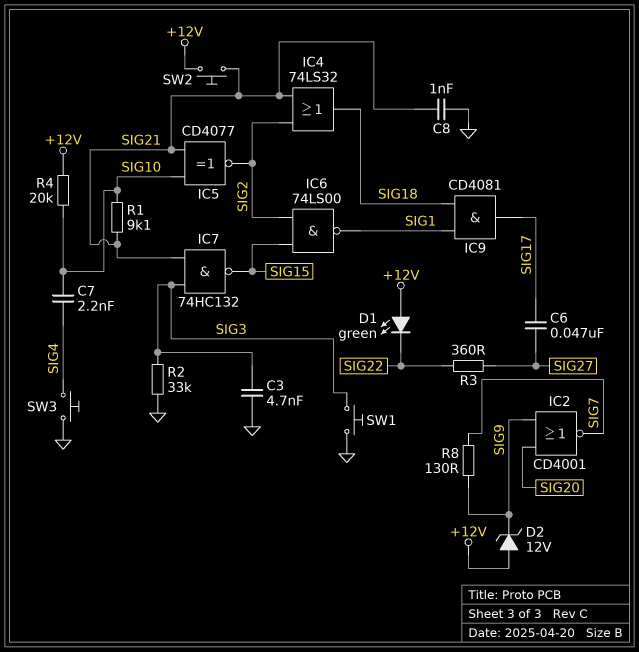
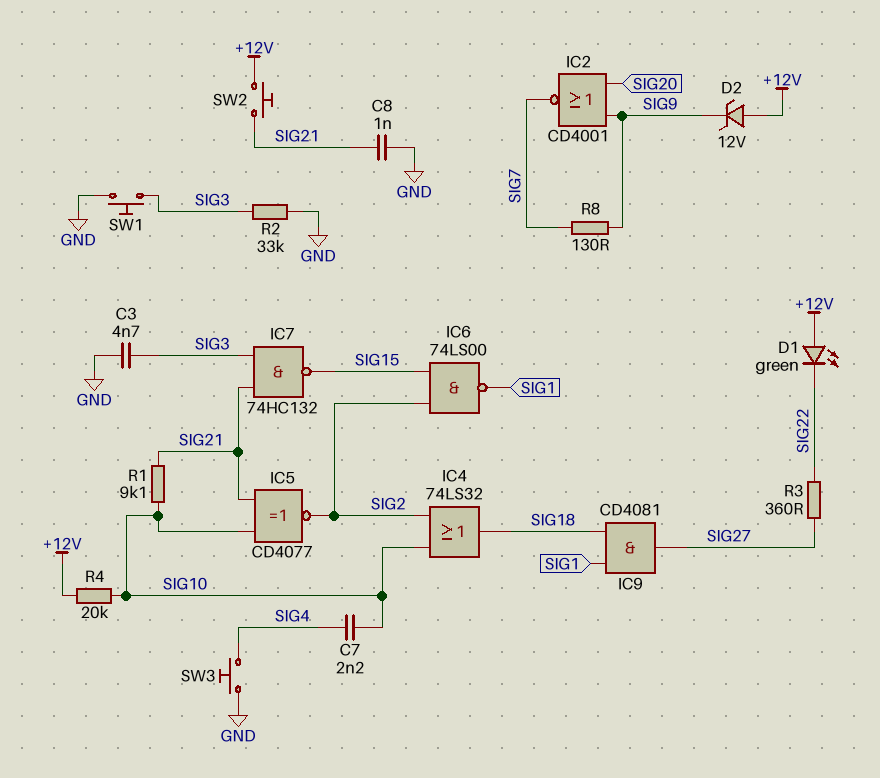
C6: 47nF (SIG17, SIG27) -> none
IC4: OR 74LS32 (in SIG2, in SIG21, out SIG18) -> OR 74LS32 (in SIG2, in SIG10, out SIG18)
IC9: AND CD4081 (in SIG1, in SIG18, out SIG17) -> AND CD4081 (in SIG1, in SIG18, out SIG27)

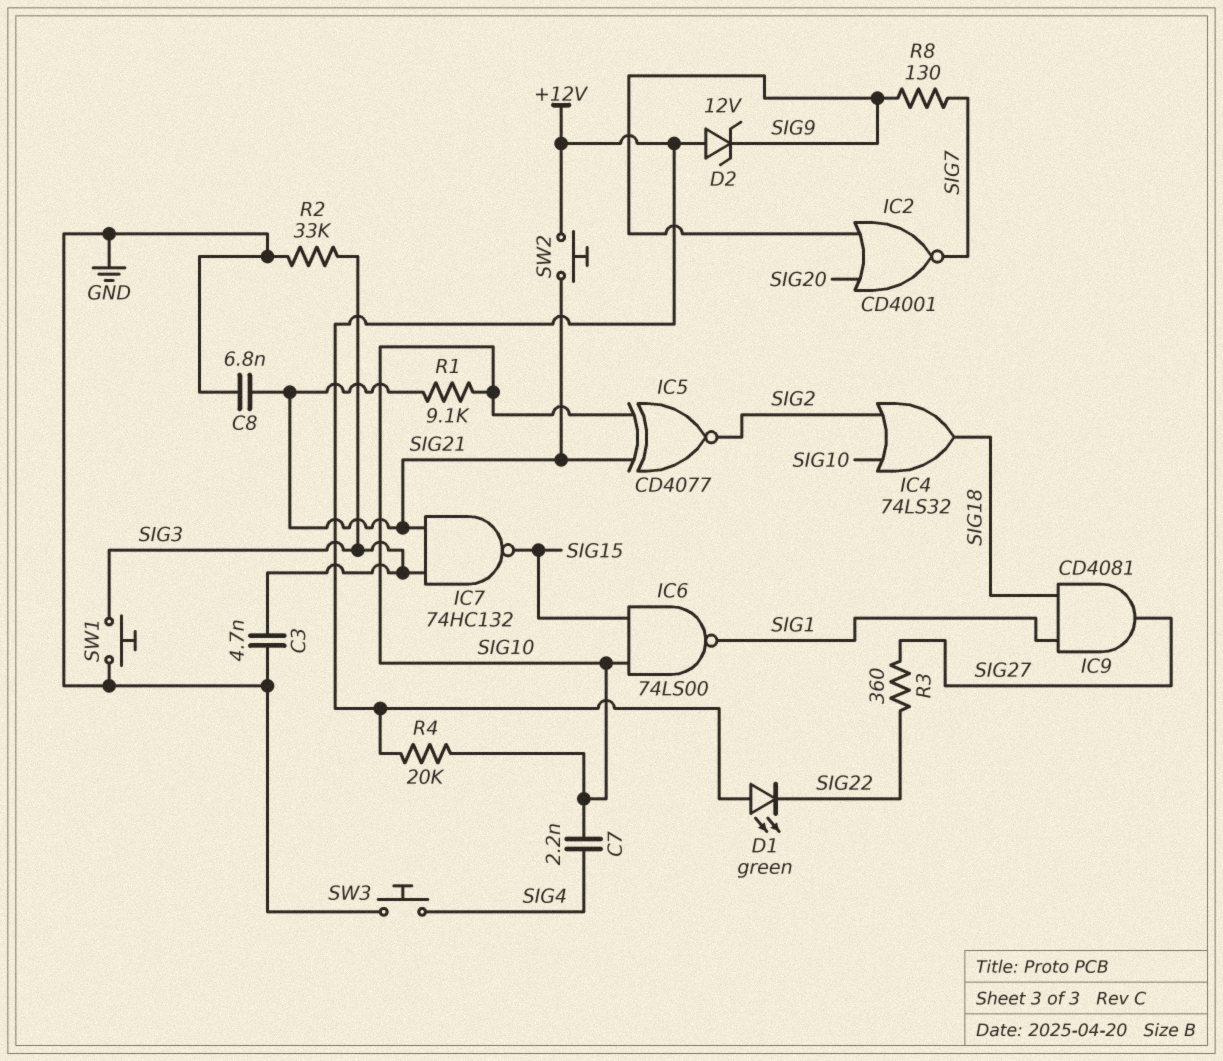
C8: 1nF (GND, SIG21) -> 6.8nF (GND, SIG21)
IC6: NAND 74LS00 (in SIG2, in SIG15, out SIG1) -> NAND 74LS00 (in SIG10, in SIG15, out SIG1)

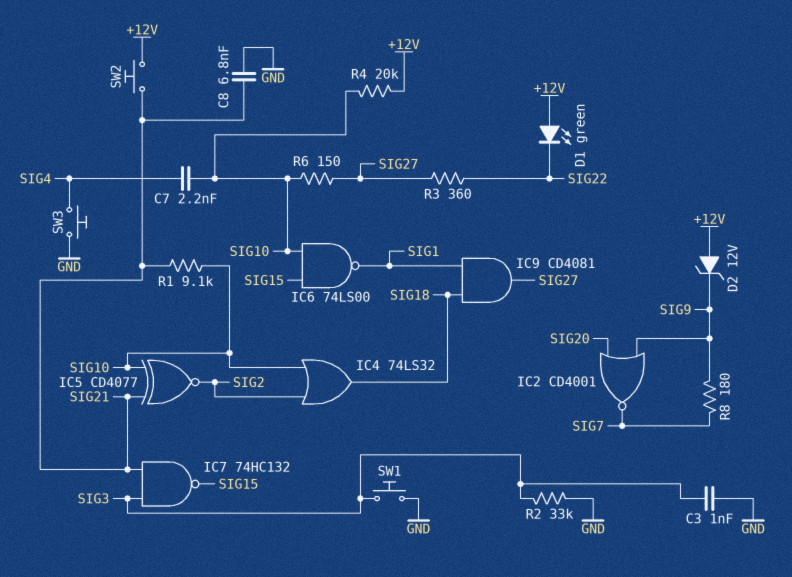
C3: 4.7nF (GND, SIG3) -> 1nF (GND, SIG3)
R6: none -> 150 (SIG10, SIG27)
R8: 130 (SIG7, SIG9) -> 180 (SIG7, SIG9)

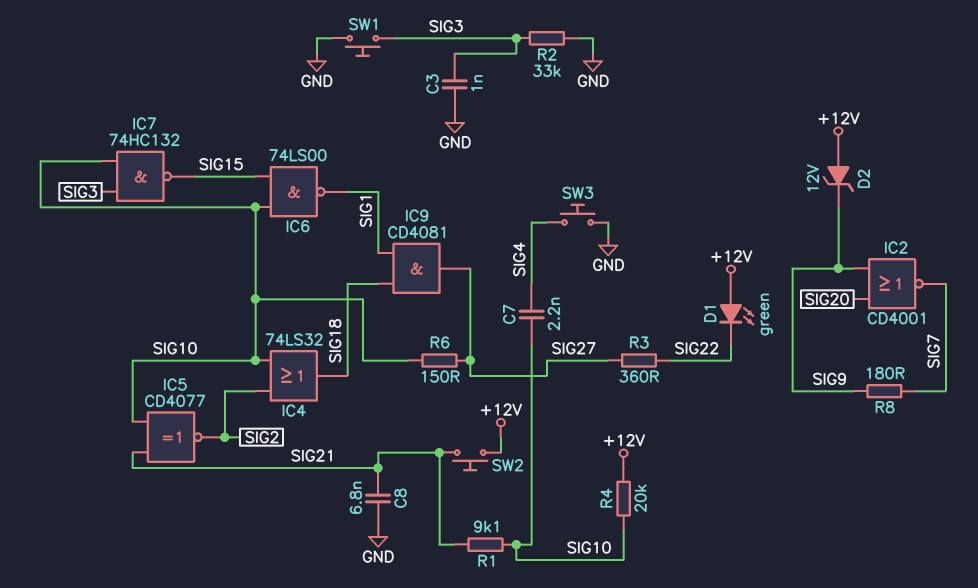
IC7: NAND 74HC132 (in SIG3, in SIG21, out SIG15) -> NAND 74HC132 (in SIG3, in SIG10, out SIG15)

